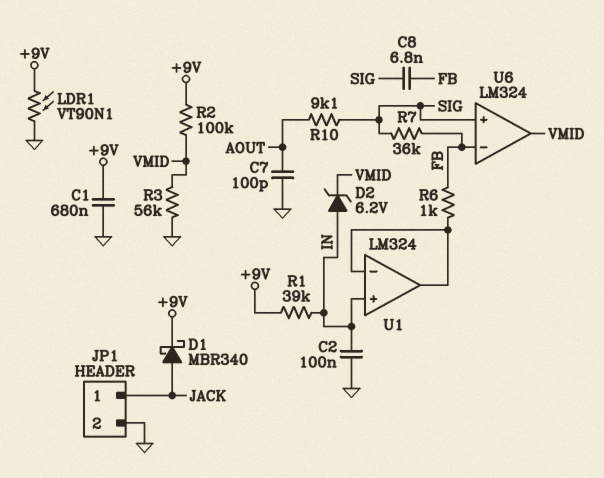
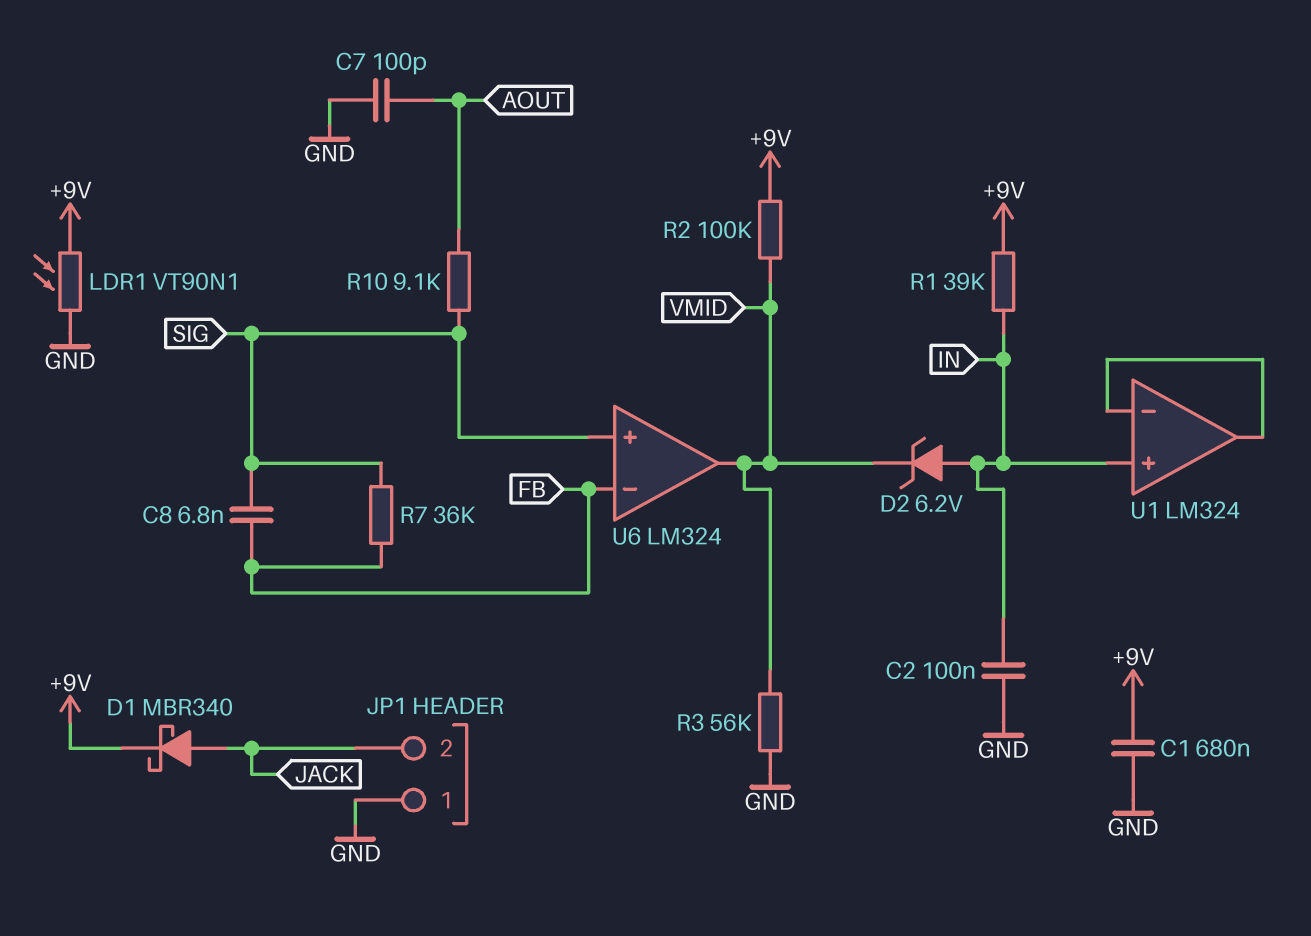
JP1 pin 1: JACK -> GND
JP1 pin 2: GND -> JACK
R6: 1k (FB, U1/in-) -> none

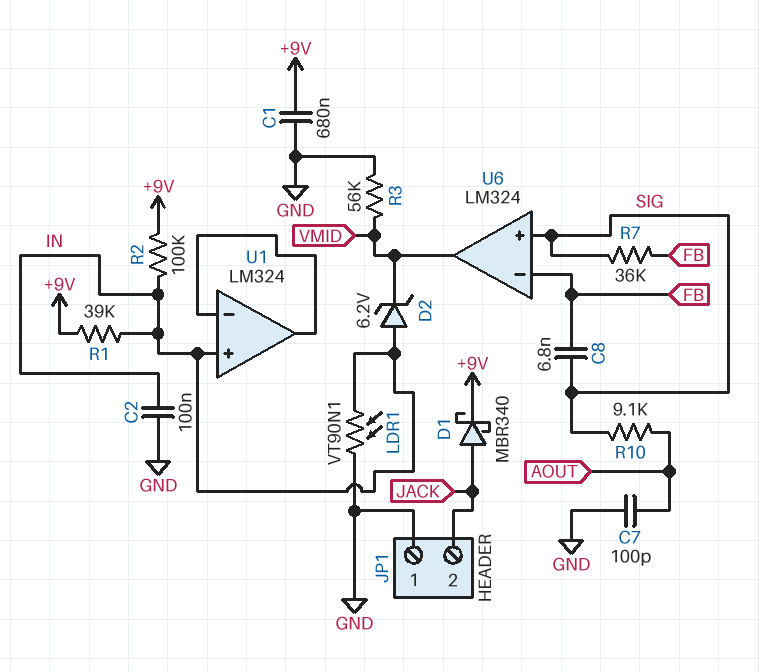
LDR1: VT90N1 (+9V, GND) -> VT90N1 (GND, IN)
R2: 100k (+9V, VMID) -> 100k (+9V, IN)

